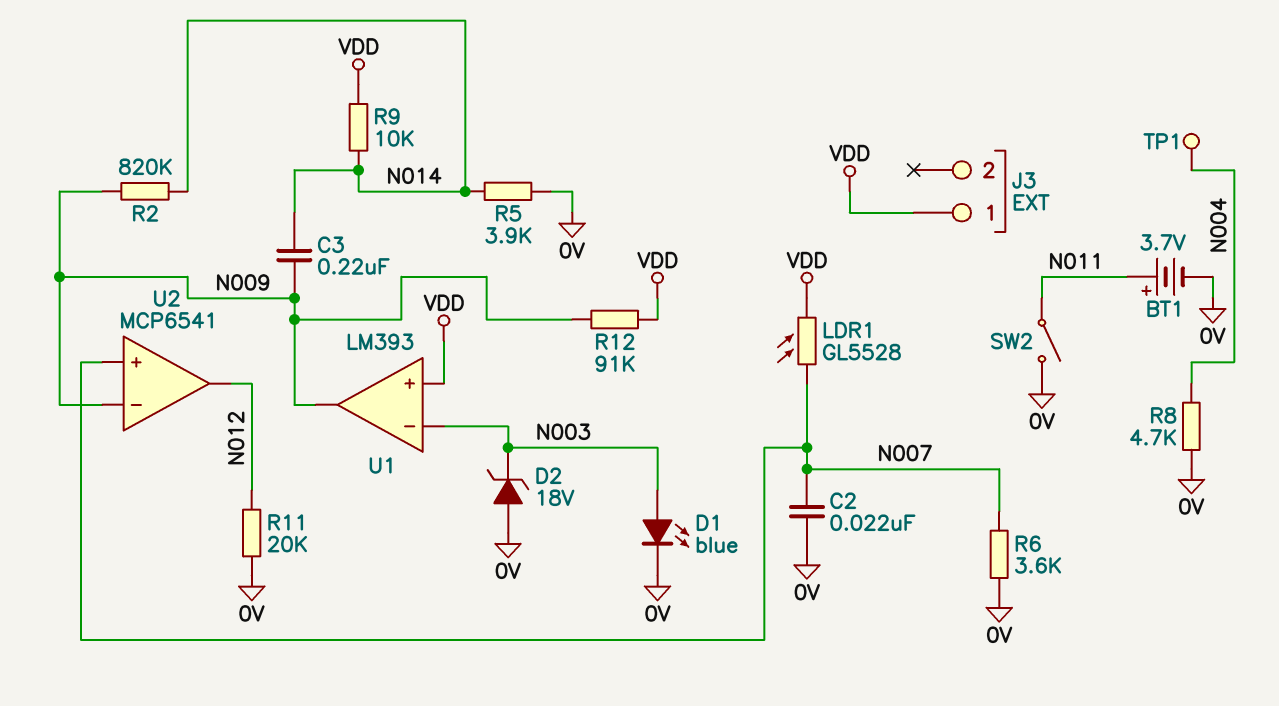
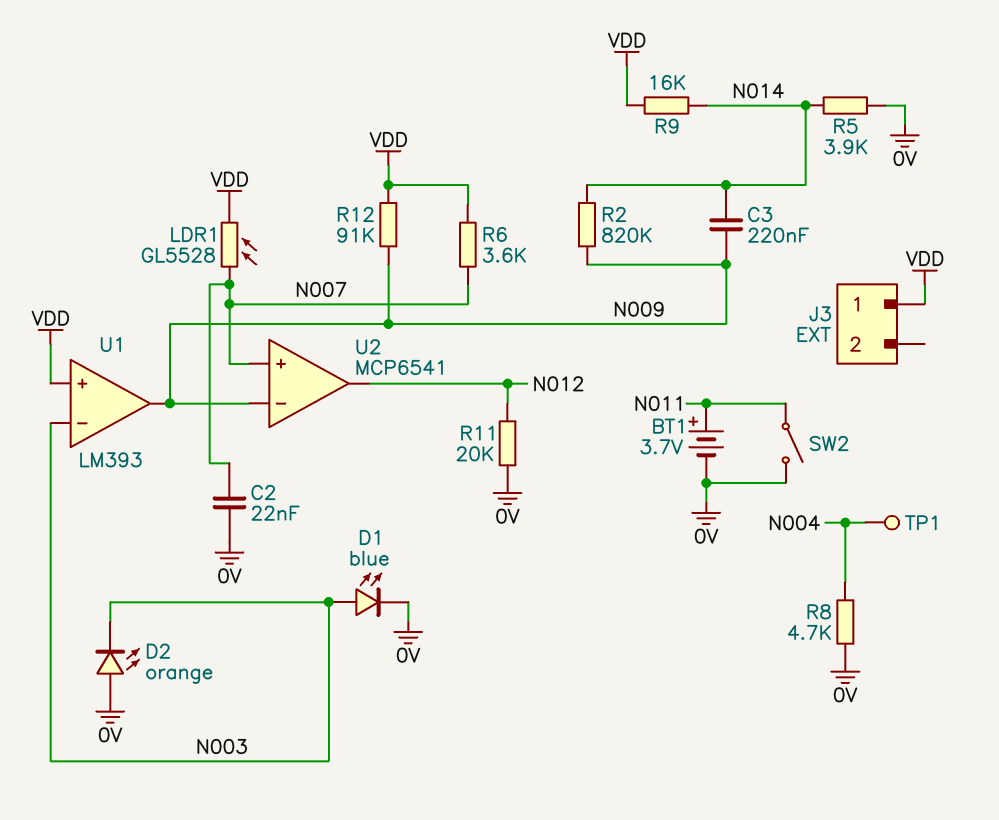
D2: zener 18V (A 0V, K N003) -> LED orange (A 0V, K N003)
R6: 3.6k (0V, N007) -> 3.6k (N007, VDD)
R9: 10k (N014, VDD) -> 16k (N014, VDD)

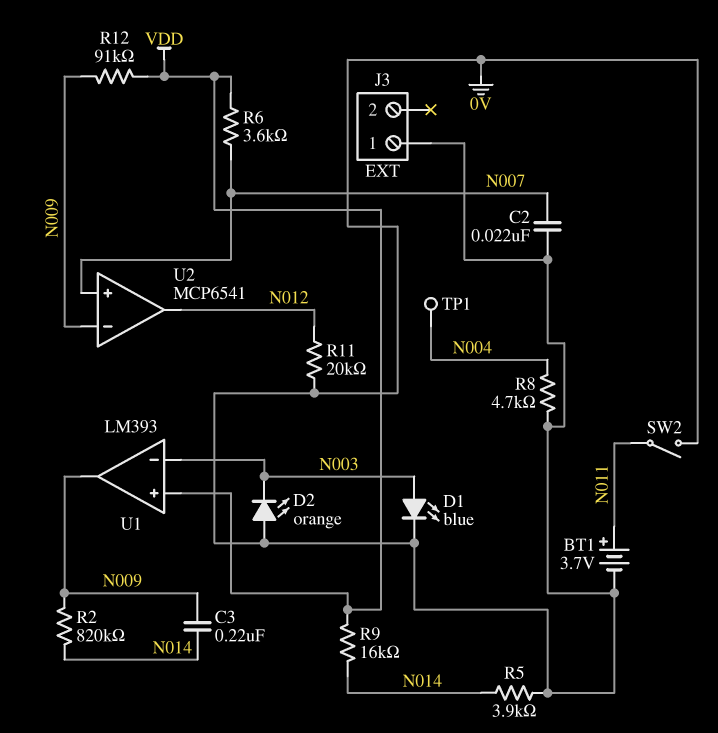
J3 pin 1: VDD -> 0V
LDR1: GL5528 (N007, VDD) -> none

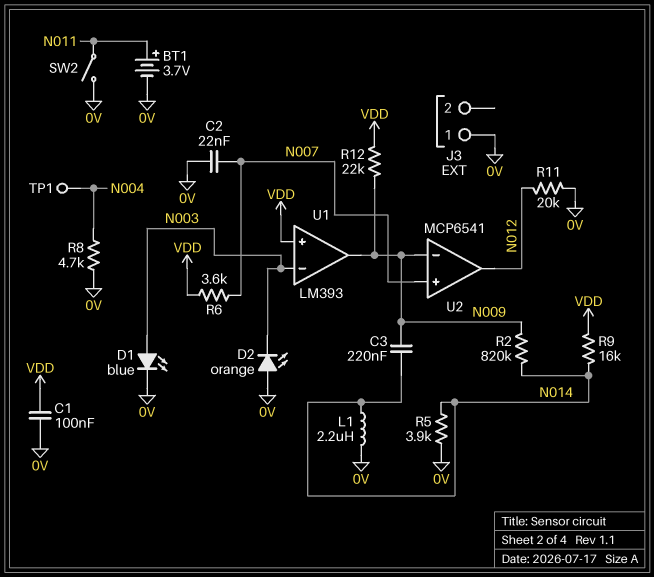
C1: none -> 100nF (0V, VDD)
L1: none -> 2.2uH (0V, N014)
R12: 91k (N009, VDD) -> 22k (N009, VDD)

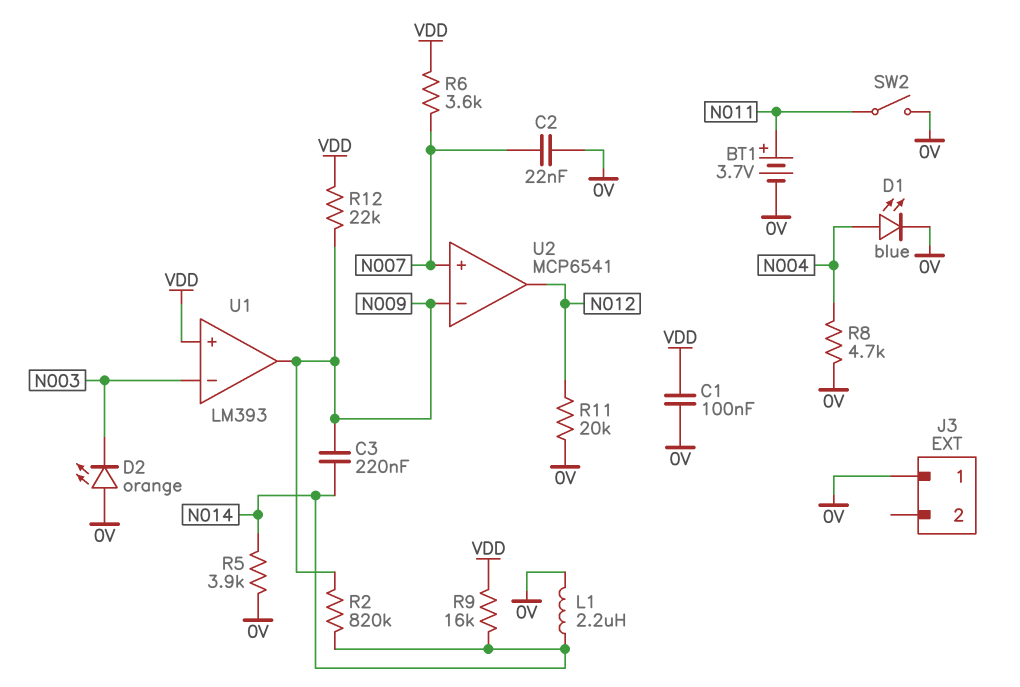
D1: LED blue (A N003, K 0V) -> LED blue (A N004, K 0V)
TP1: test point (N004) -> none

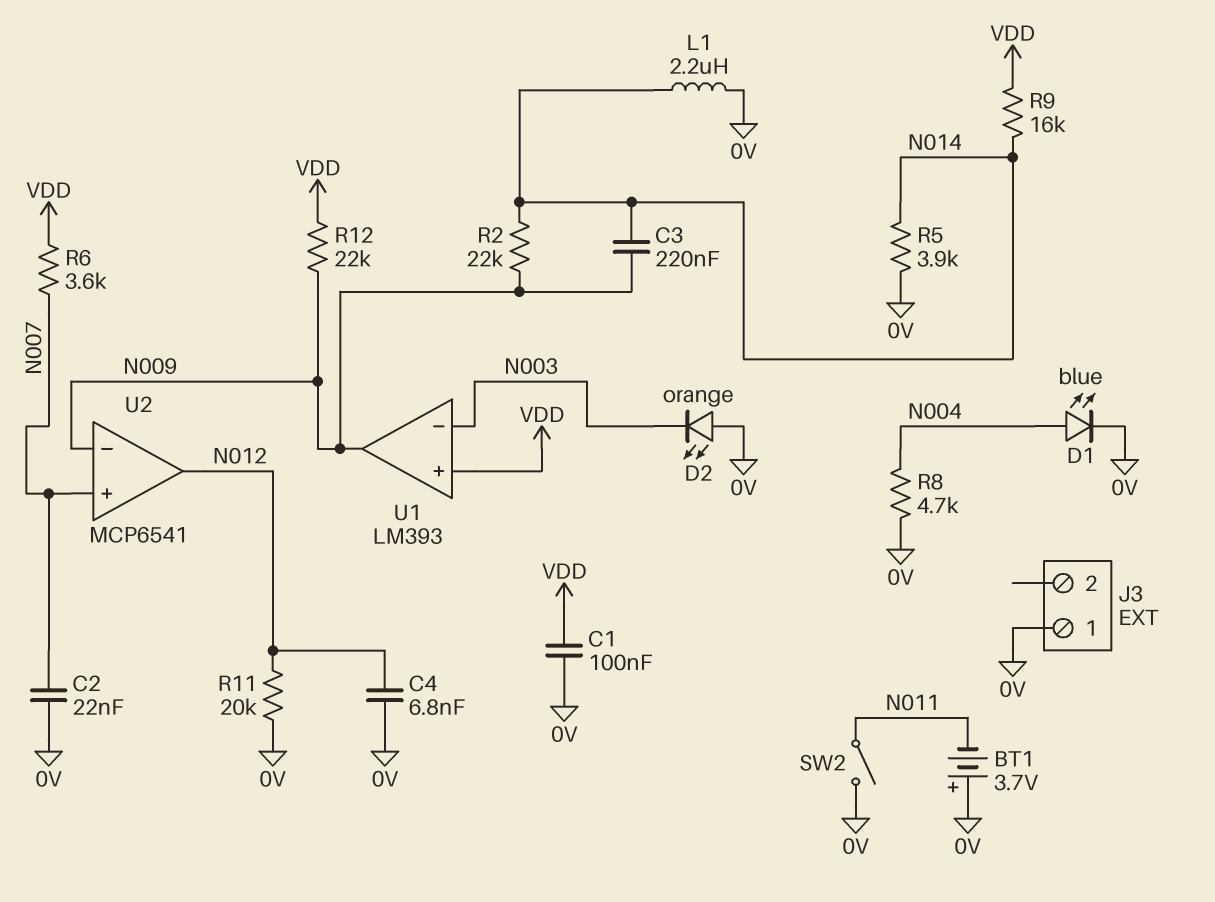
BT1: 3.7V (plus N011, minus 0V) -> 3.7V (plus 0V, minus N011)
C4: none -> 6.8nF (0V, N012)
R2: 820k (N009, N014) -> 22k (N009, N014)

